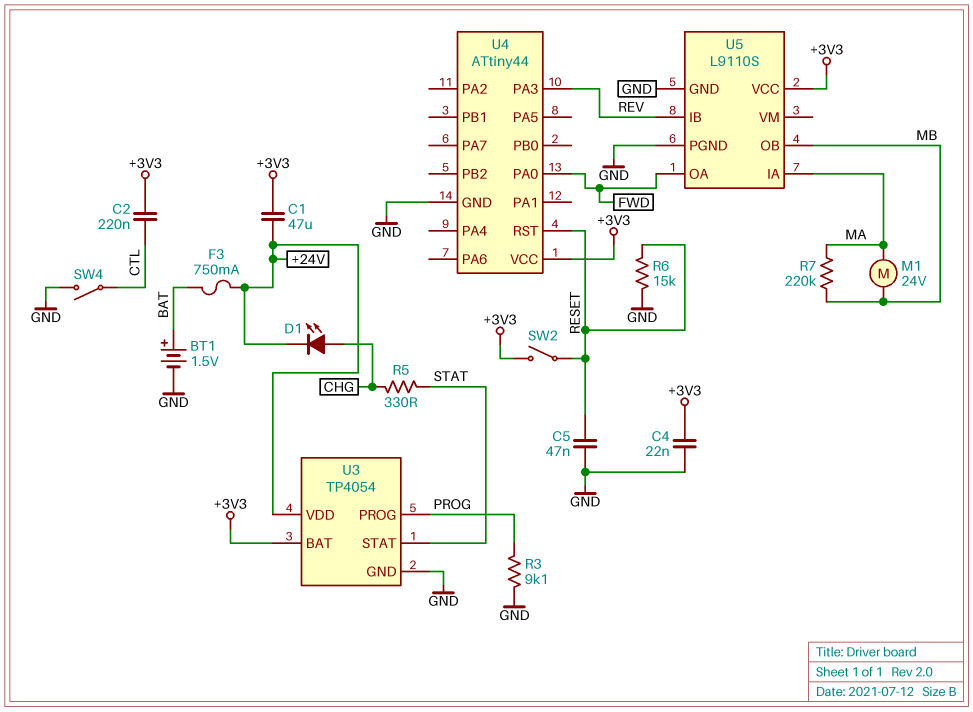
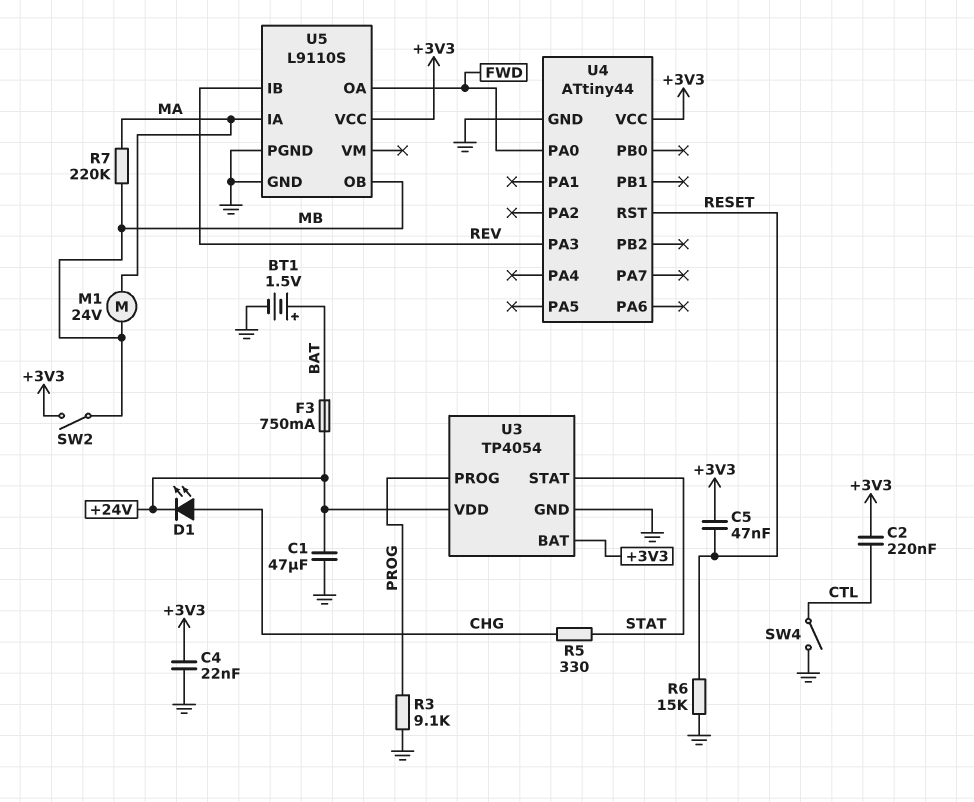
C1: 47uF (+3V3, +24V) -> 47uF (+24V, GND)
C5: 47nF (GND, RESET) -> 47nF (+3V3, RESET)
SW2: switch (+3V3, RESET) -> switch (+3V3, MB)

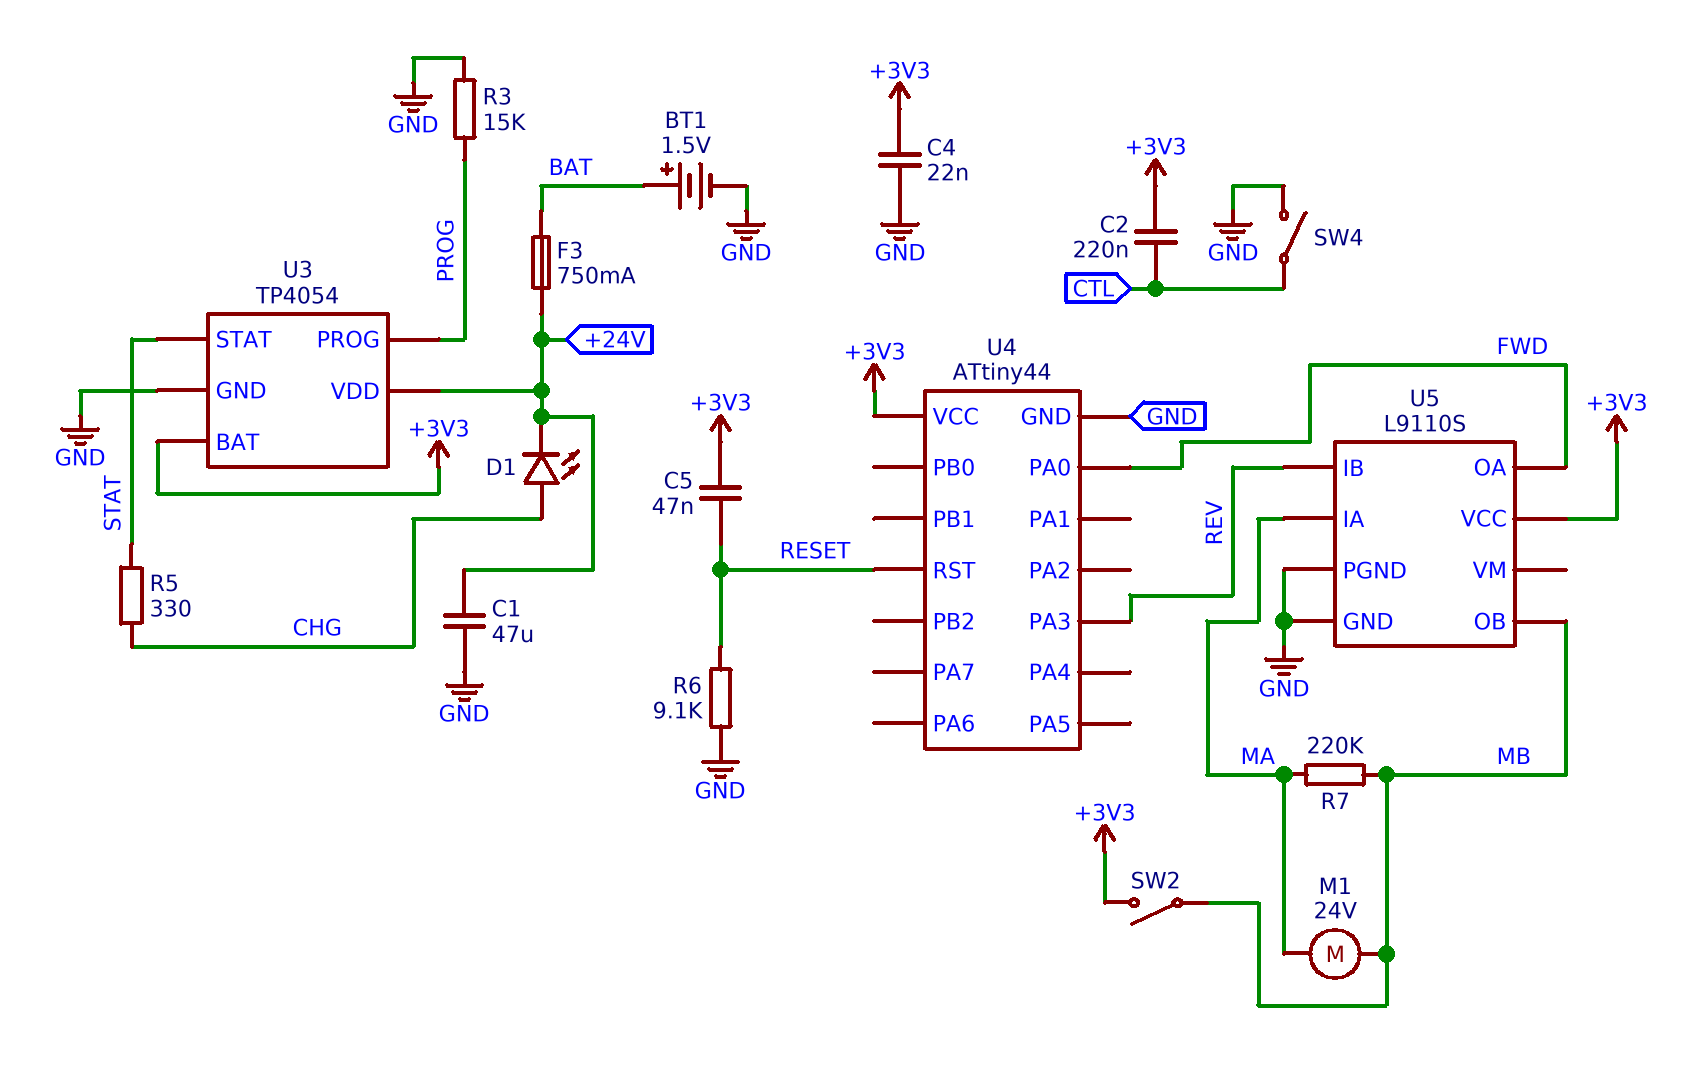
R3: 9.1k (GND, PROG) -> 15k (GND, PROG)
R6: 15k (GND, RESET) -> 9.1k (GND, RESET)

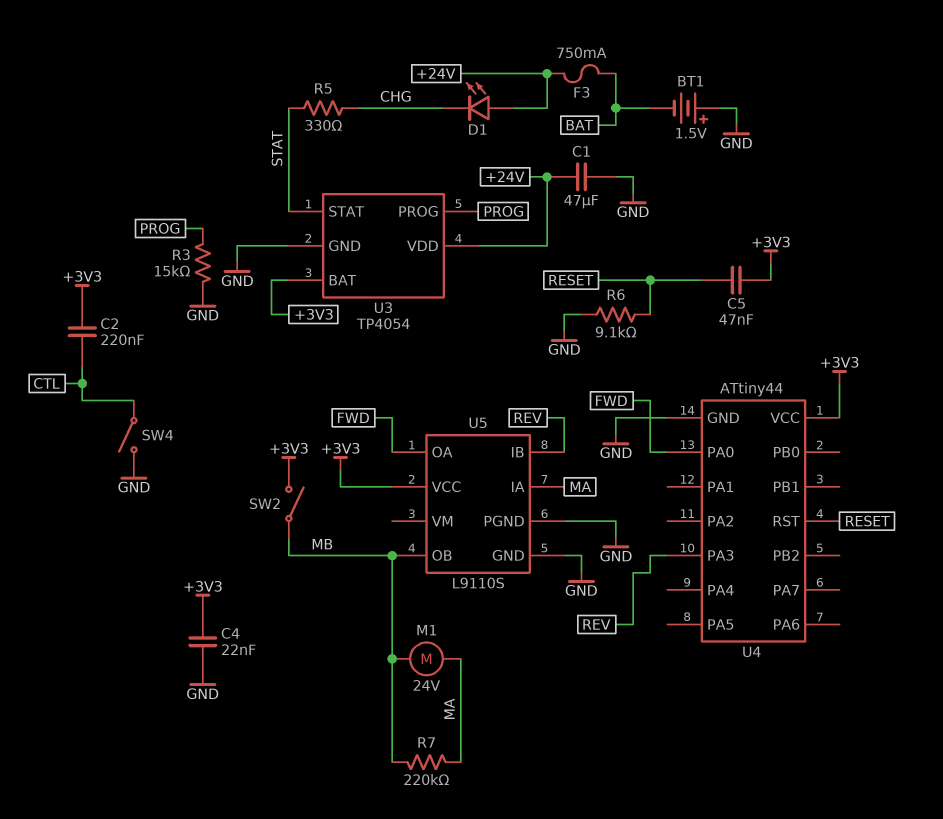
BT1: 1.5V (plus BAT, minus GND) -> 1.5V (plus GND, minus BAT)
D1: LED (A CHG, K +24V) -> LED (A +24V, K CHG)

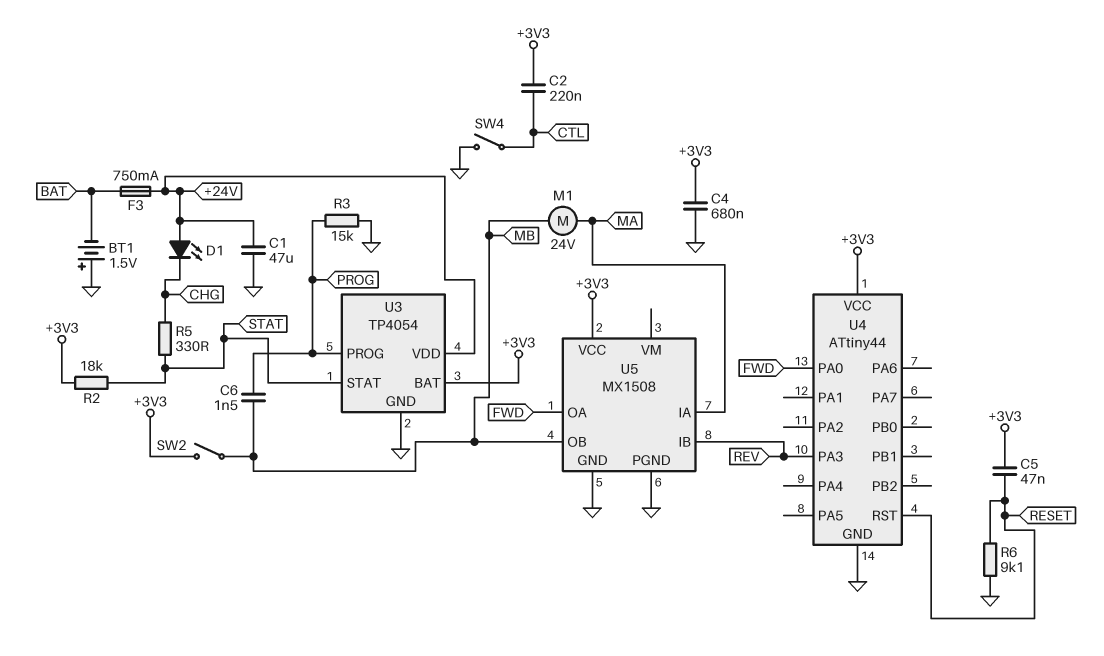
C4: 22nF (+3V3, GND) -> 680nF (+3V3, GND)
C6: none -> 1.5nF (MB, PROG)
R2: none -> 18k (+3V3, STAT)
R7: 220k (MA, MB) -> none
U5: L9110S -> MX1508

